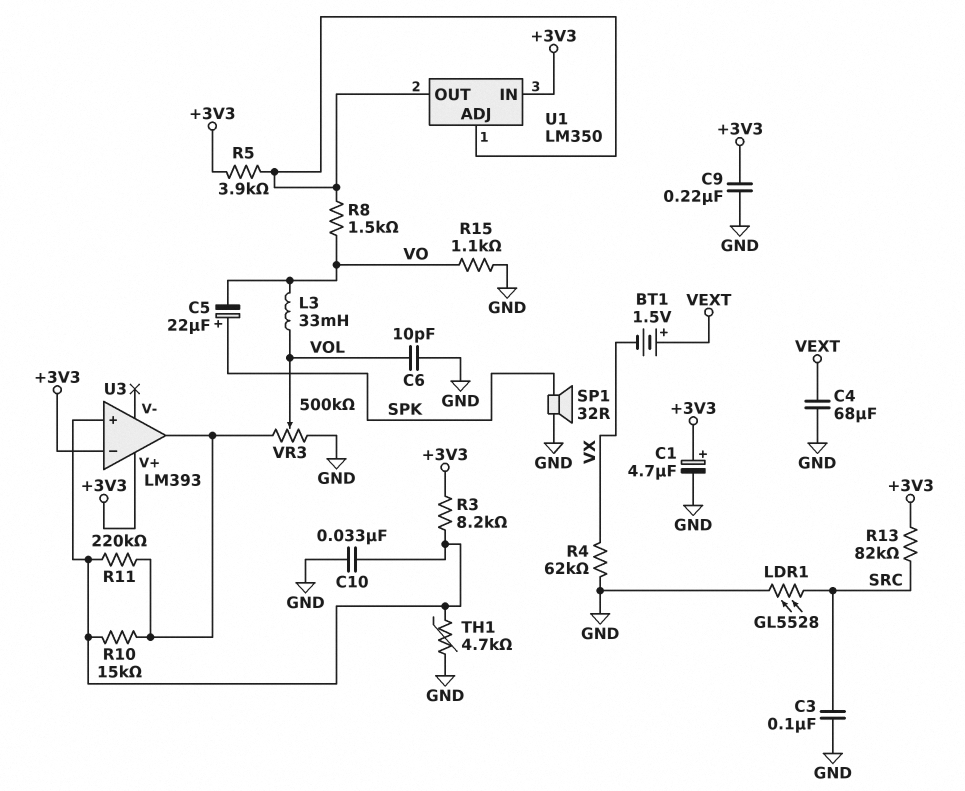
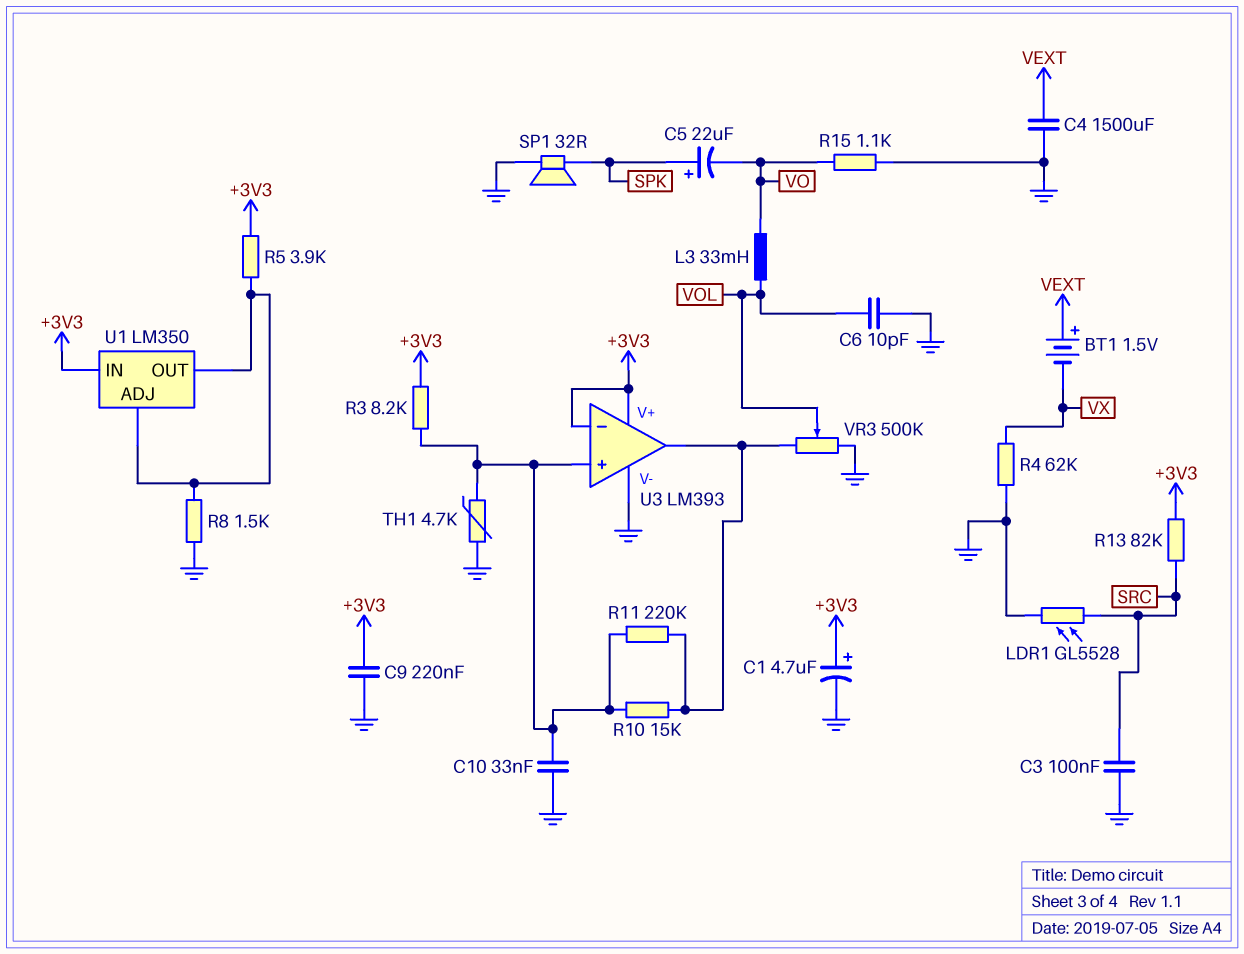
C4: 68uF (GND, VEXT) -> 1500uF (GND, VEXT)
R8: 1.5k (U1/ADJ, VO) -> 1.5k (GND, U1/ADJ)
U3 pin V-: none -> GND

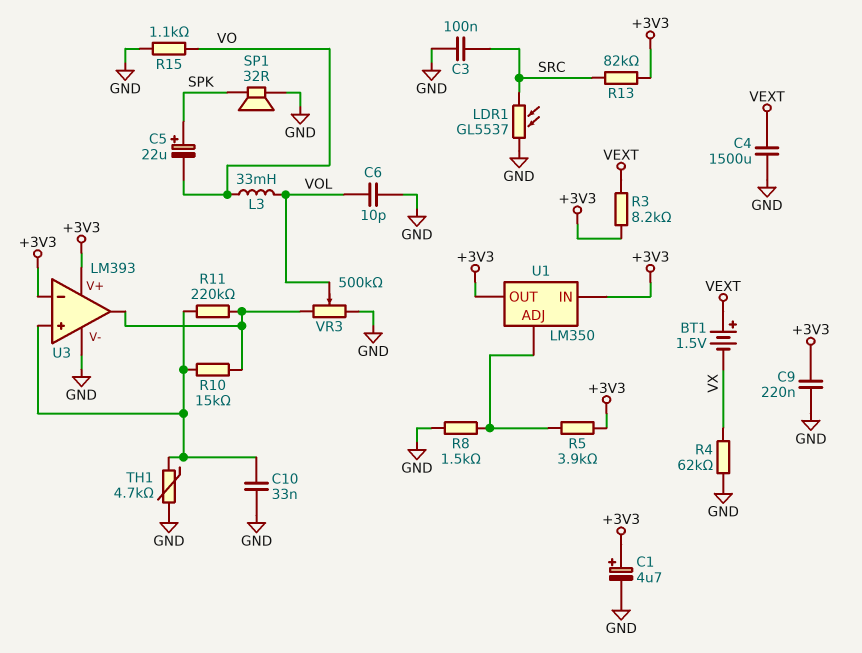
LDR1: GL5528 (GND, SRC) -> GL5537 (GND, SRC)
R3: 8.2k (+3V3, U3/in+) -> 8.2k (+3V3, VEXT)
U1 pin OUT: U1/ADJ -> +3V3

